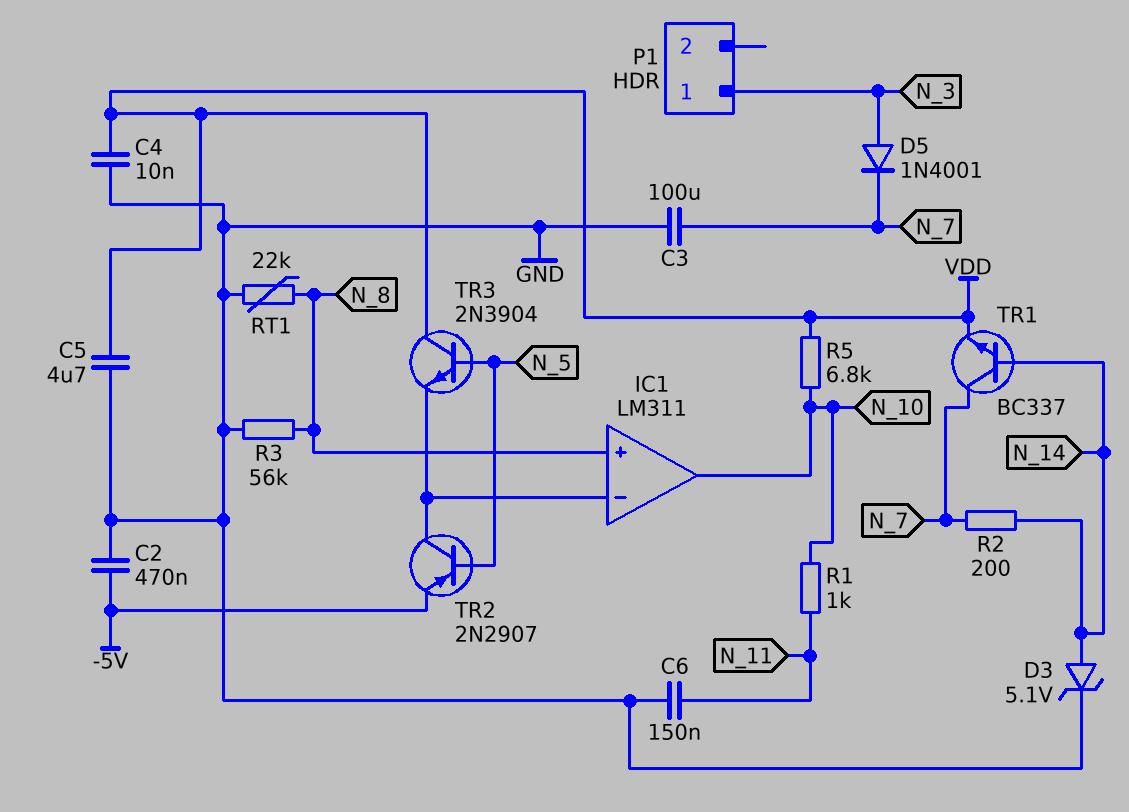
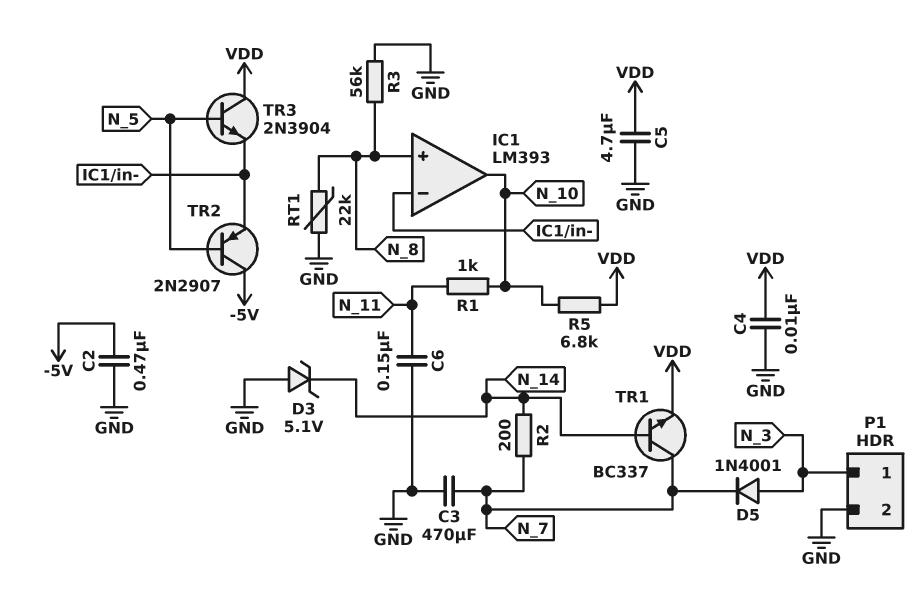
C3: 100uF (GND, N_7) -> 470uF (GND, N_7)
D3: zener 5.1V (A N_14, K GND) -> zener 5.1V (A GND, K N_14)
IC1: LM311 -> LM393
P1 pin 2: none -> GND
TR2: PNP 2N2907 (B N_5, C IC1/in-, E -5V) -> PNP 2N2907 (B N_5, C -5V, E IC1/in-)

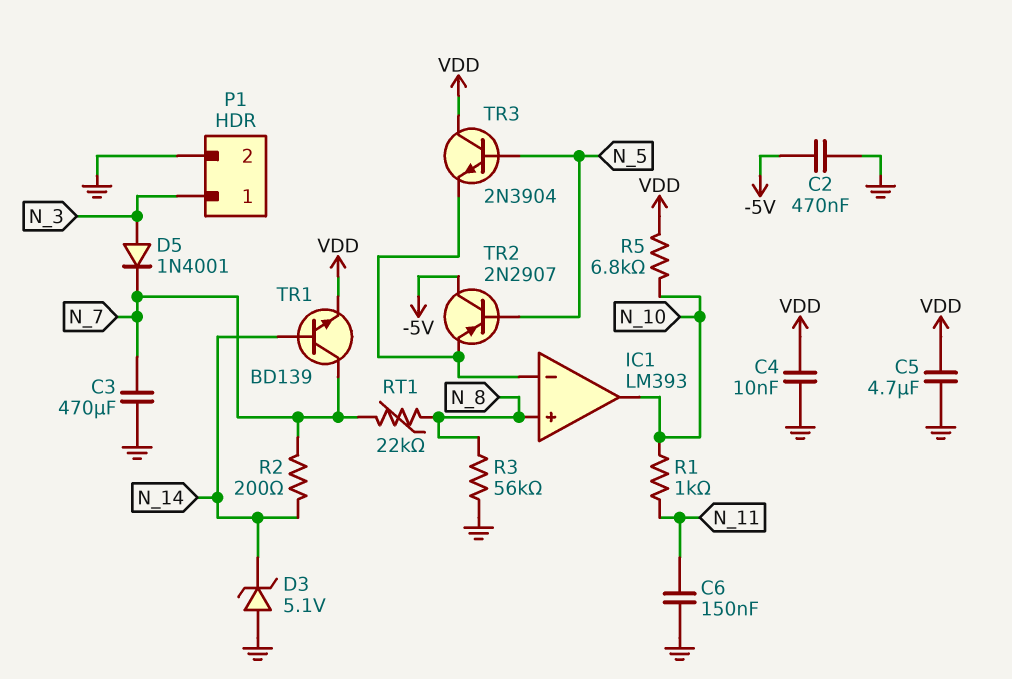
RT1: 22k (GND, N_8) -> 22k (N_7, N_8)
TR1: NPN BC337 (B N_14, C N_7, E VDD) -> NPN BD139 (B N_14, C N_7, E VDD)

